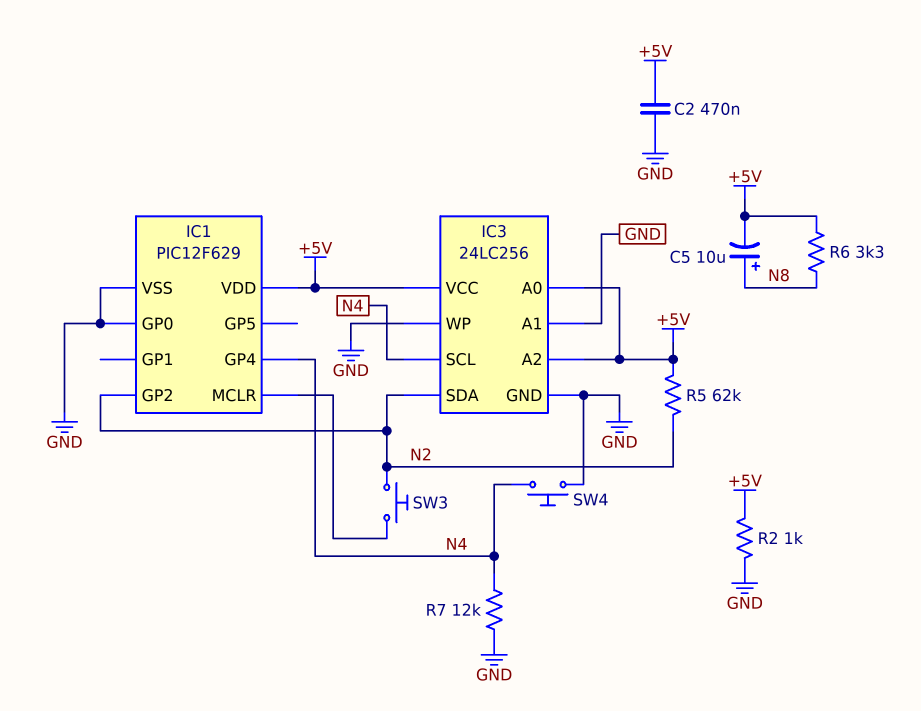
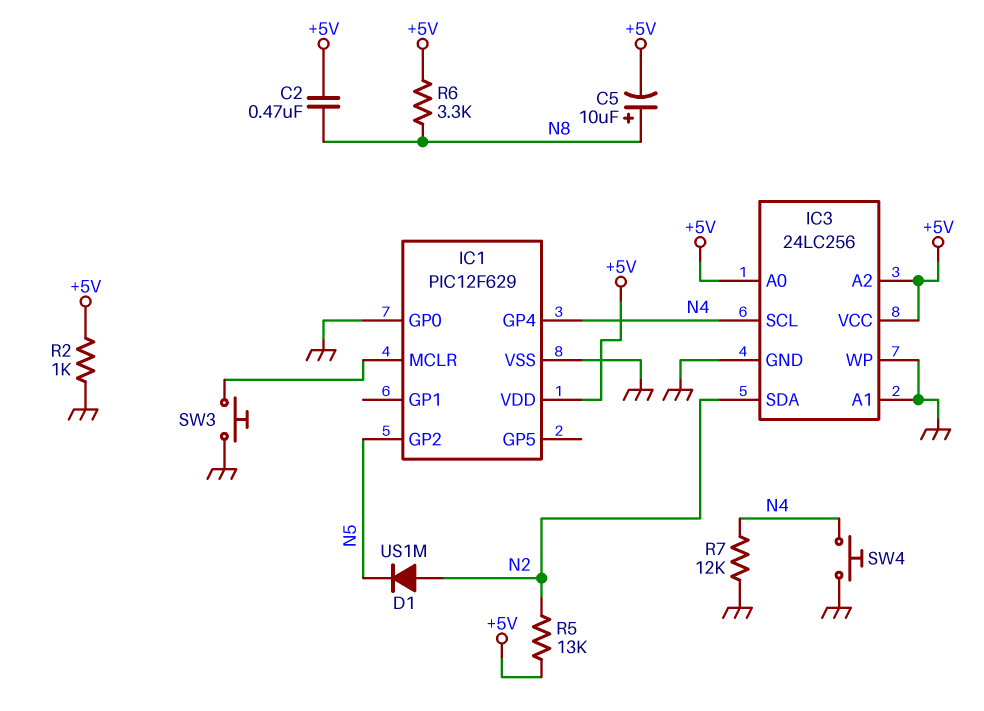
C2: 470nF (+5V, GND) -> 470nF (+5V, N8)
D1: none -> diode US1M (A N2, K N5)
IC1 pin GP2: N2 -> N5
R5: 62k (+5V, N2) -> 13k (+5V, N2)
SW3: button (IC1/MCLR, N2) -> button (GND, IC1/MCLR)

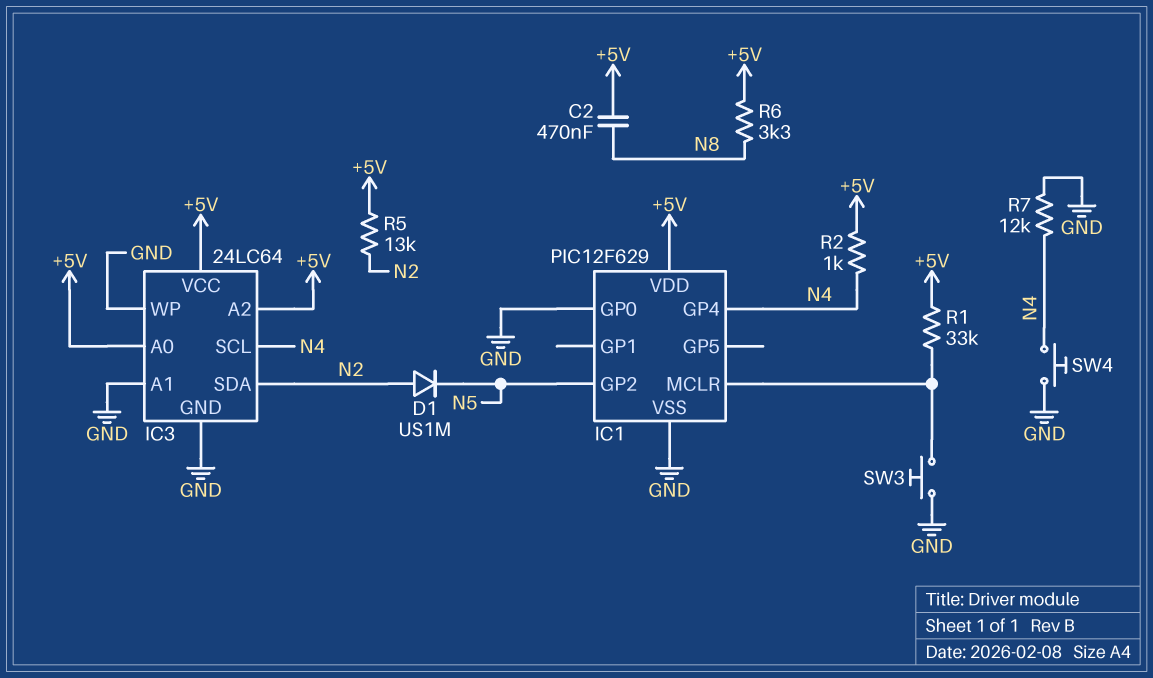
C5: 10uF (plus N8, minus +5V) -> none
IC3: 24LC256 -> 24LC64
R1: none -> 33k (+5V, IC1/MCLR)
R2: 1k (+5V, GND) -> 1k (+5V, N4)

